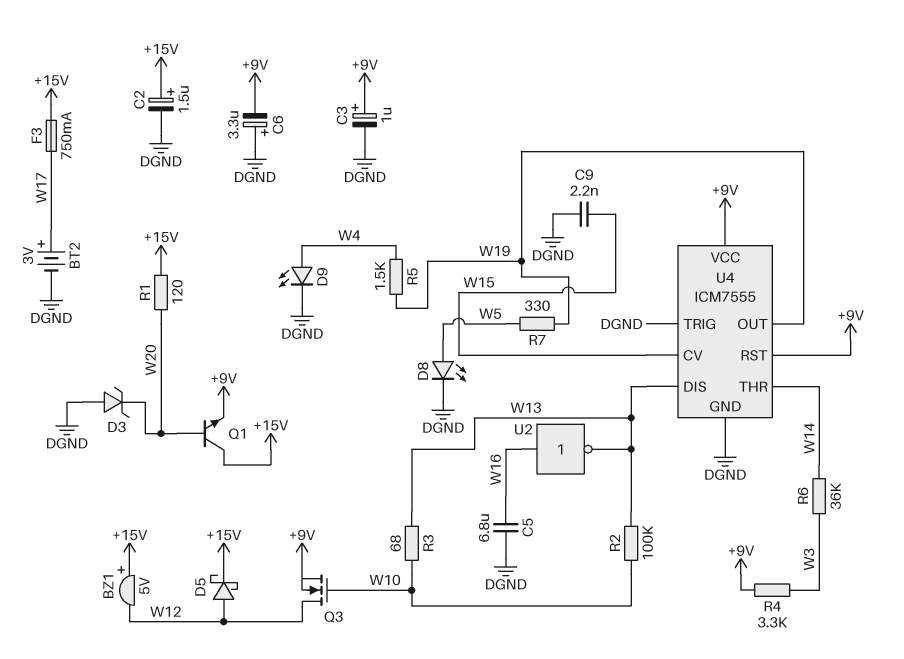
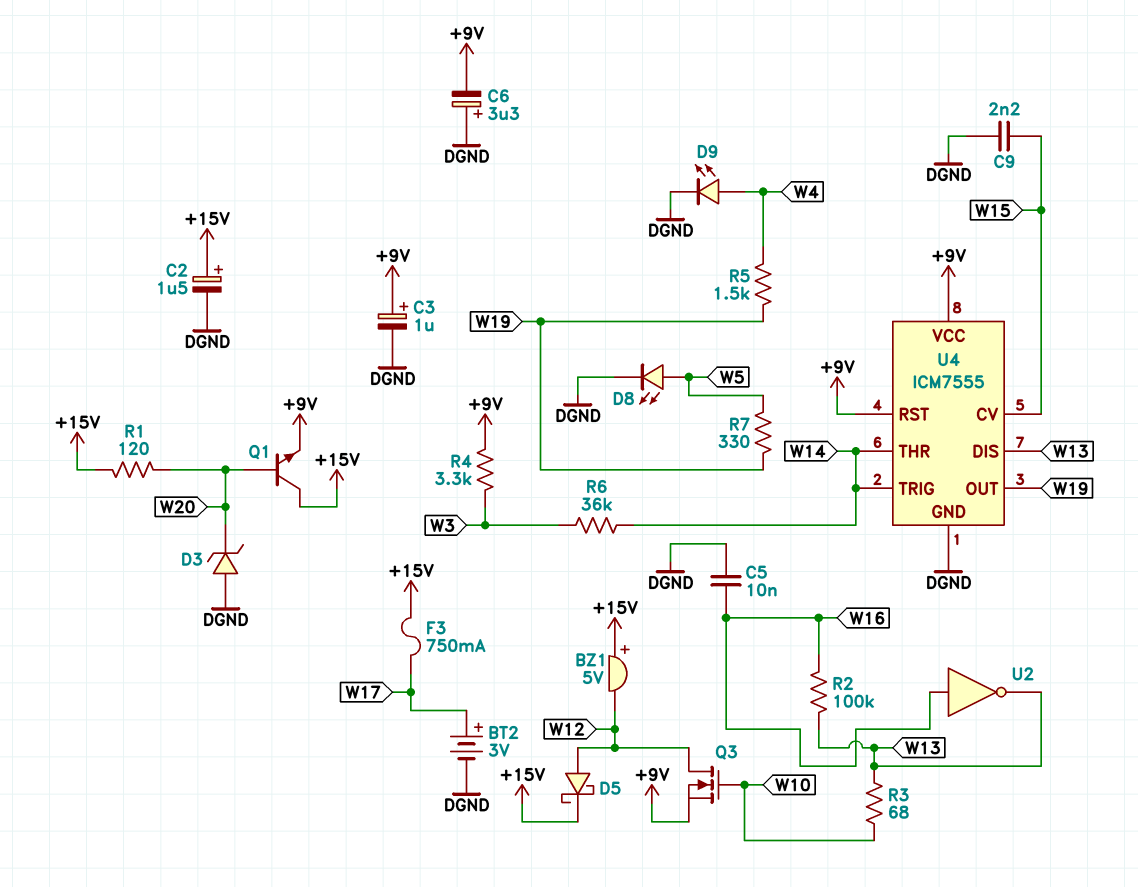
C5: 6.8uF (DGND, W16) -> 10nF (DGND, W16)
R2: 100k (W10, W13) -> 100k (W13, W16)
U4 pin TRIG: DGND -> W14

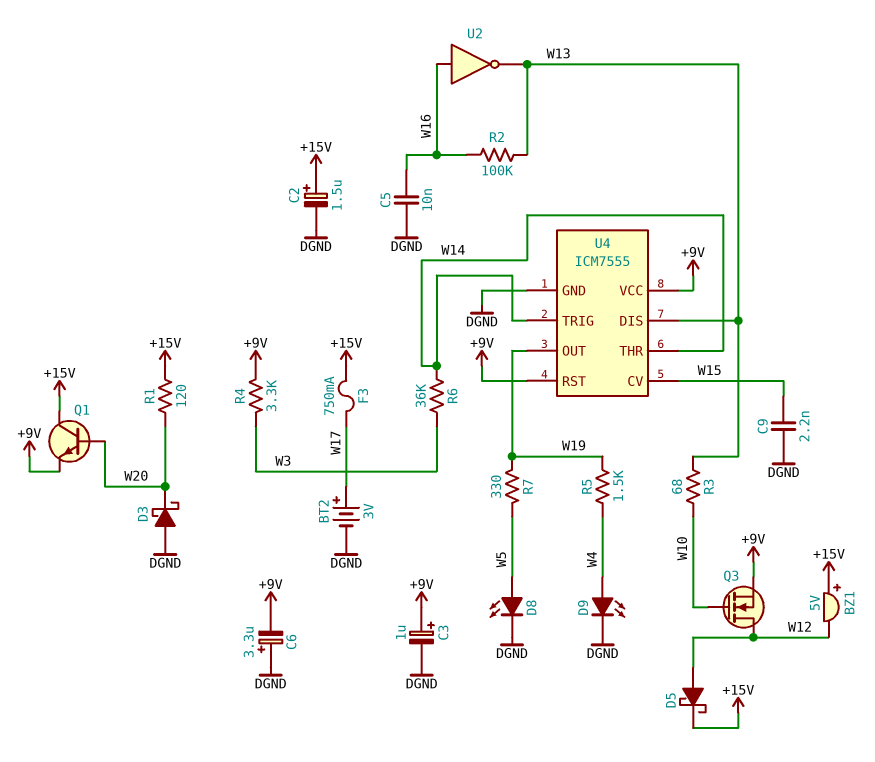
D3: zener (A DGND, K W20) -> schottky (A DGND, K W20)

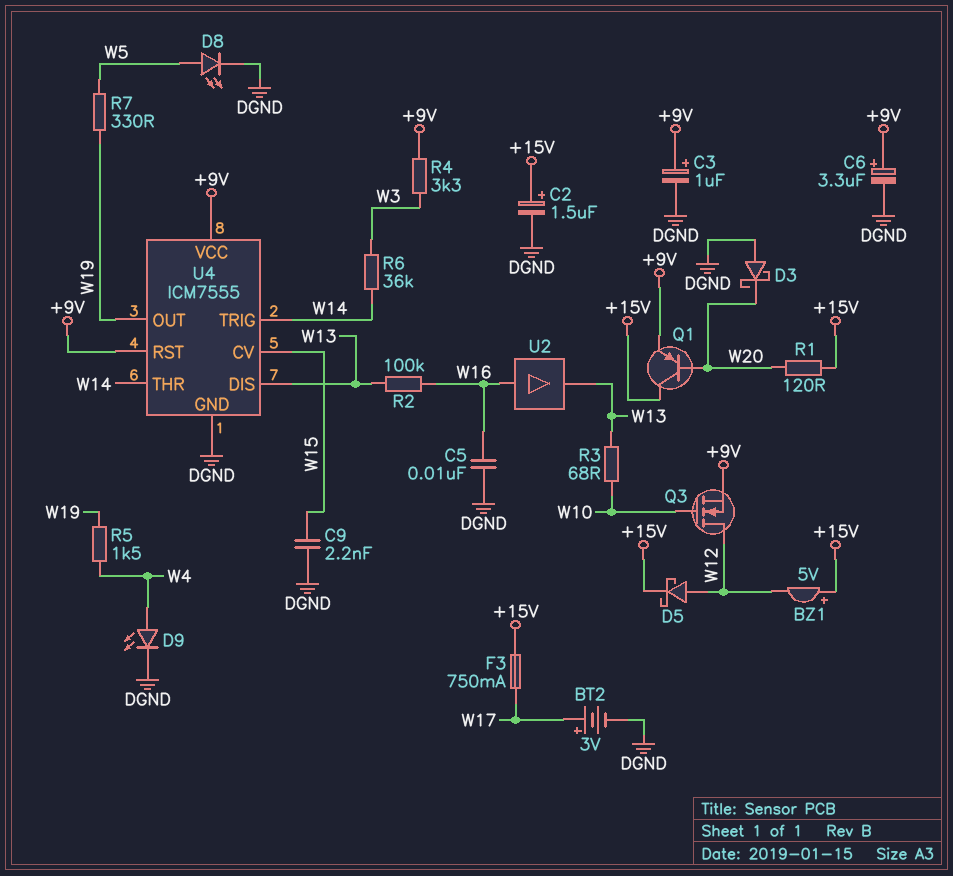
C6: 3.3uF (plus DGND, minus +9V) -> 3.3uF (plus +9V, minus DGND)
Q1: NPN (B W20, C +15V, E +9V) -> PNP (B W20, C +15V, E +9V)
U2: NOT (in W16, out W13) -> buffer (in W16, out W13)

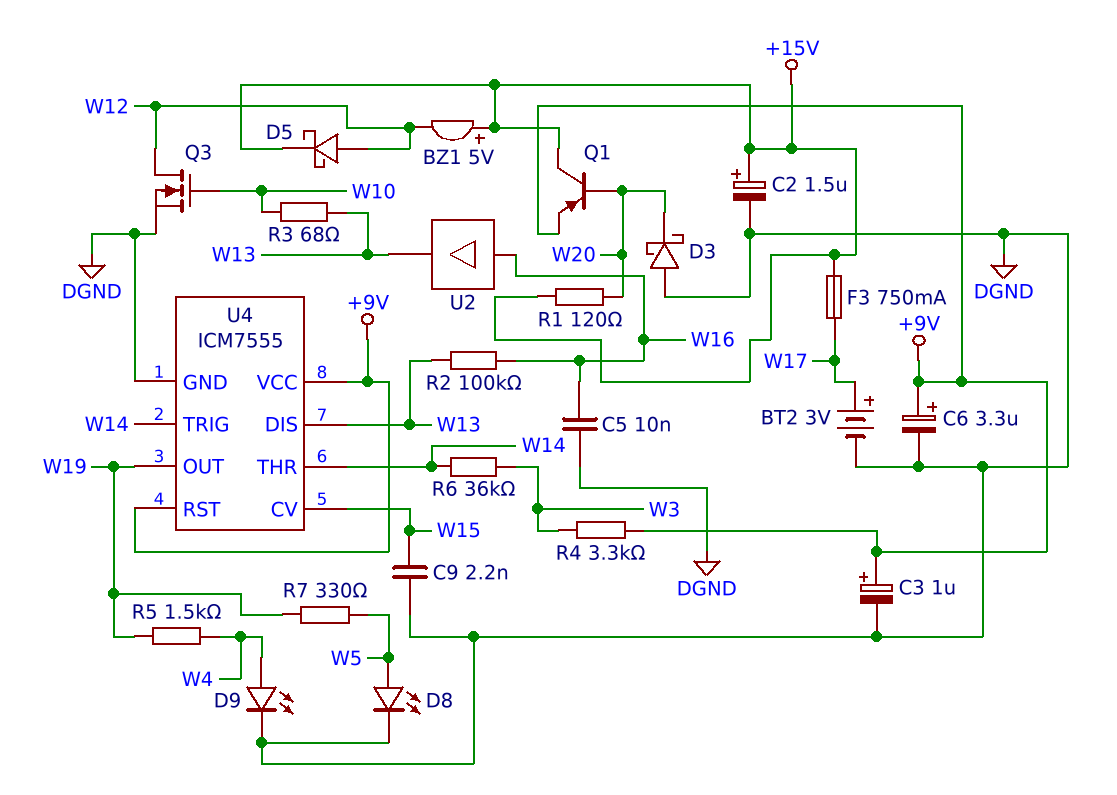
Q3: NMOS (G W10, D W12, S +9V) -> NMOS (G W10, D W12, S DGND)

